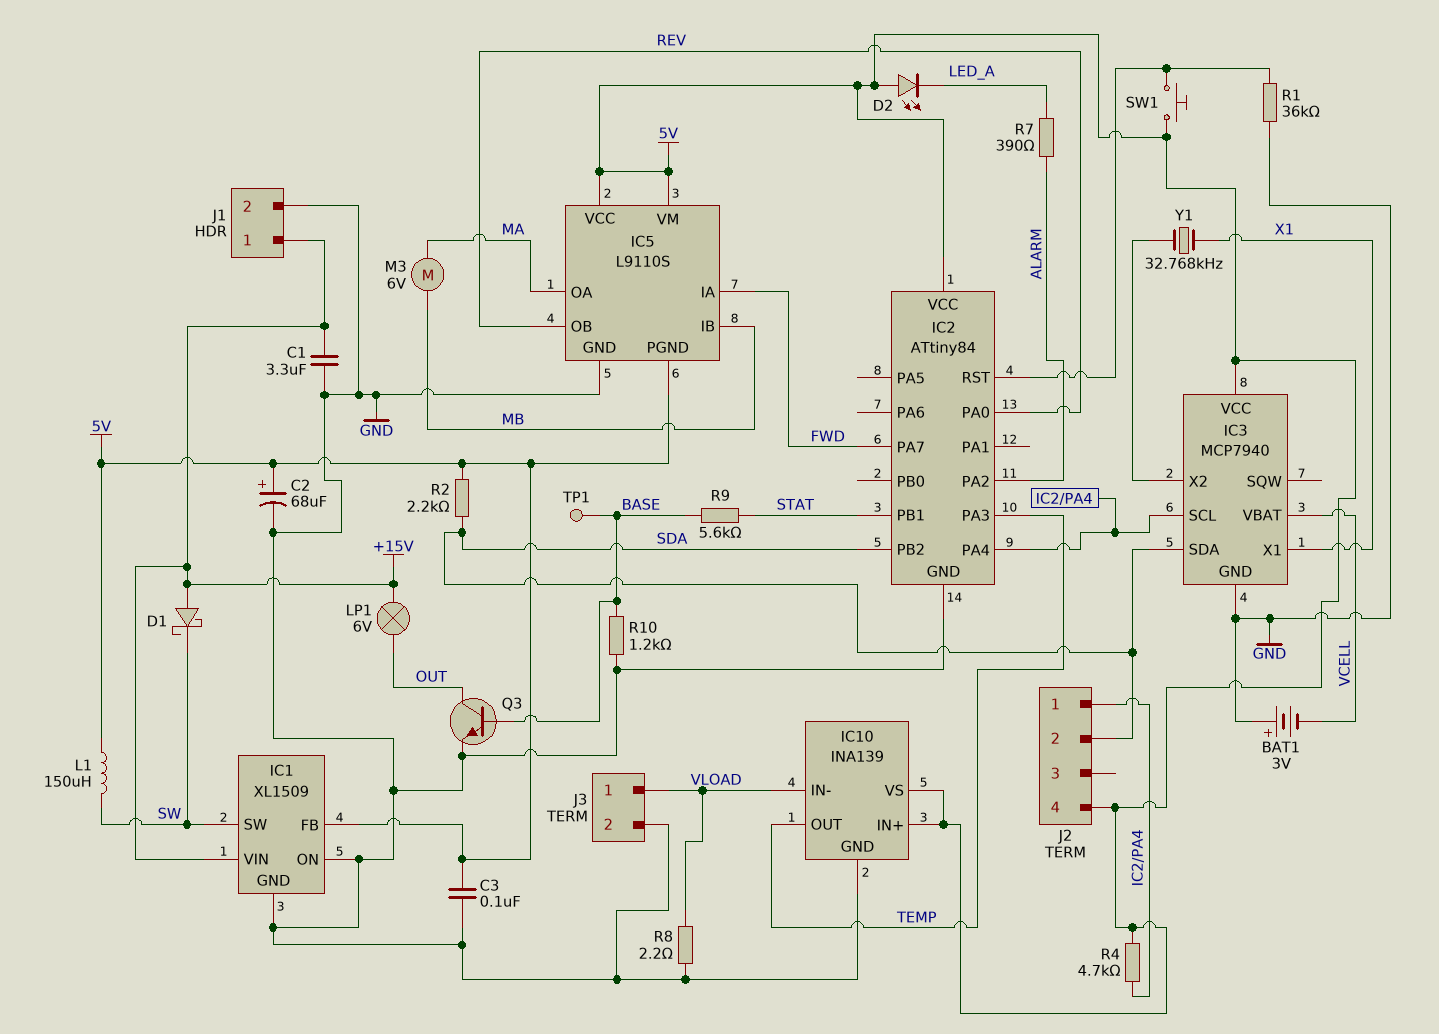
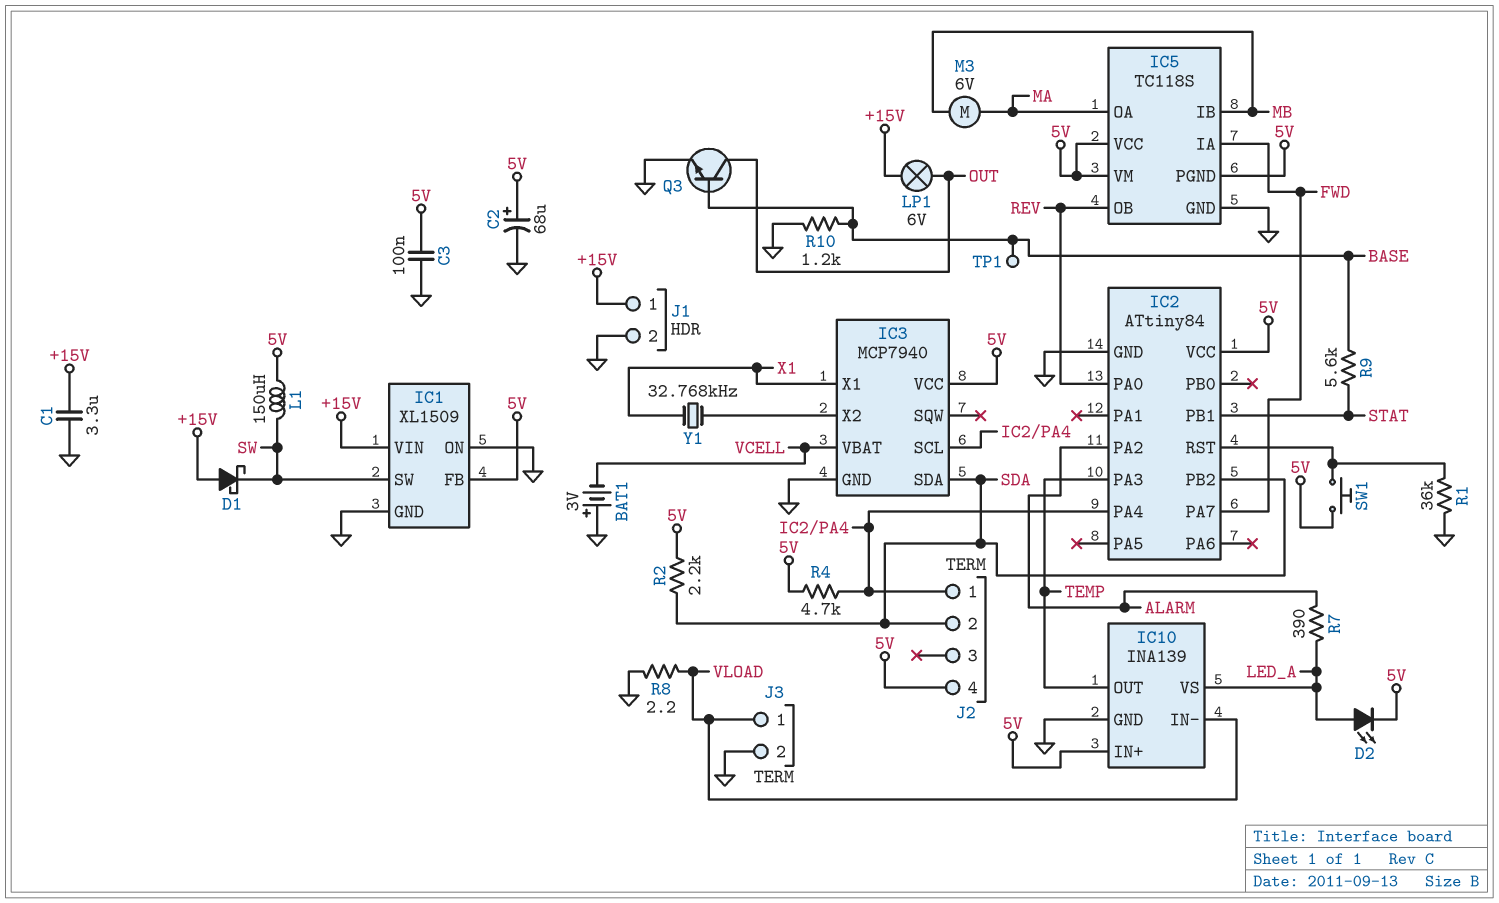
D2: LED (A 5V, K LED_A) -> LED (A LED_A, K 5V)
IC5: L9110S -> TC118S
IC10 pin VS: 5V -> LED_A

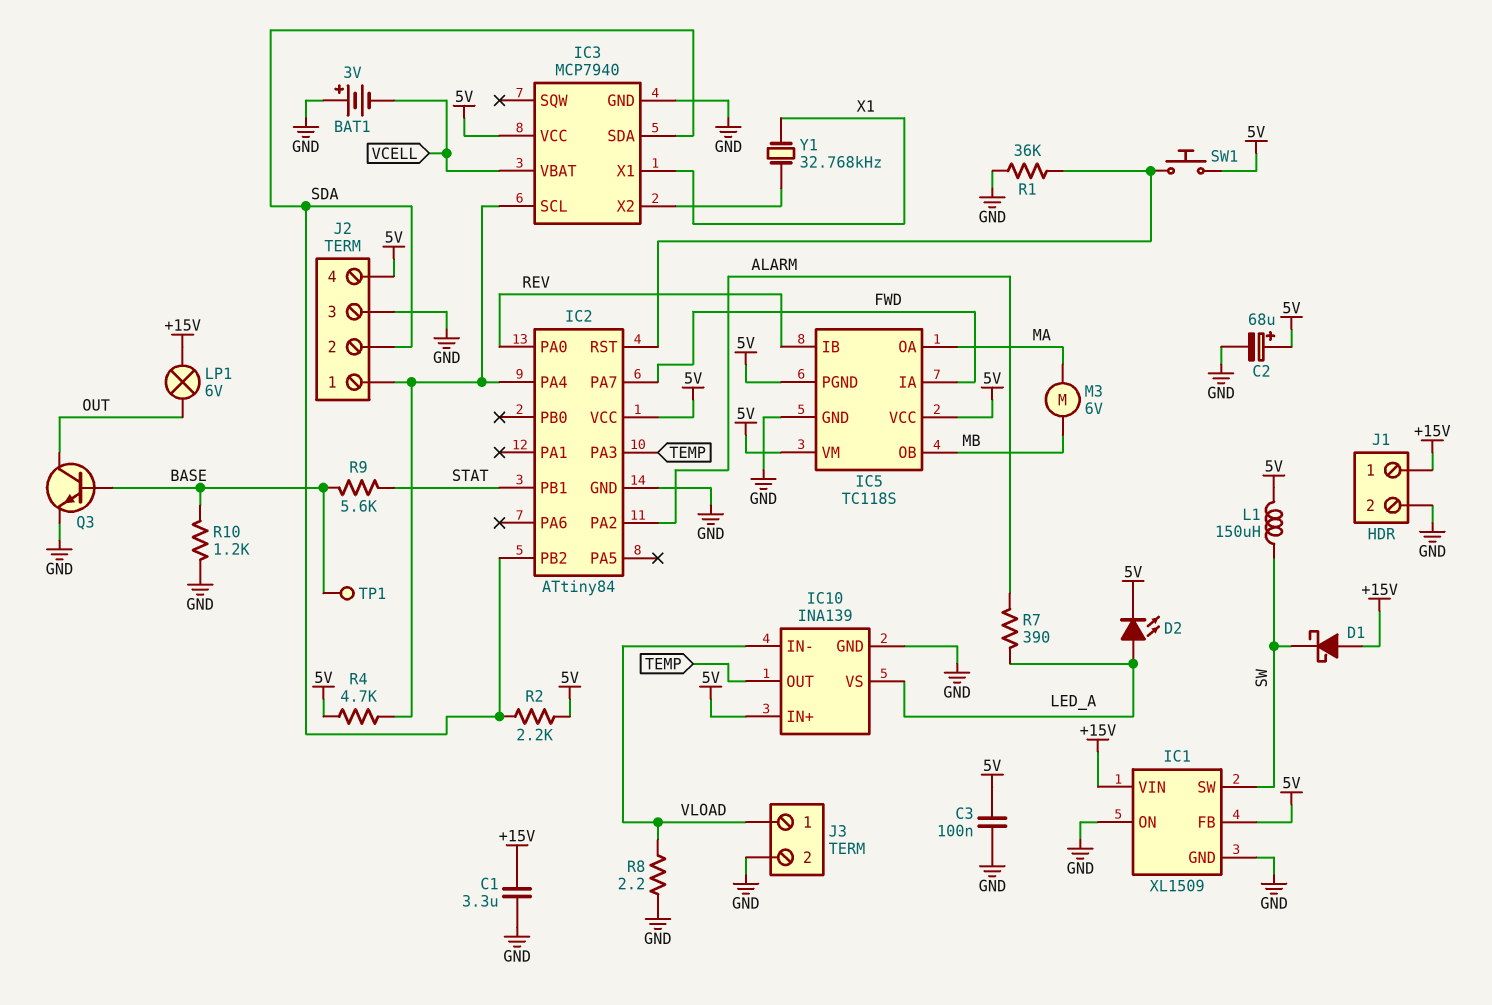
IC5 pin IB: MB -> REV
IC5 pin OB: REV -> MB
J2 pin 3: none -> GND

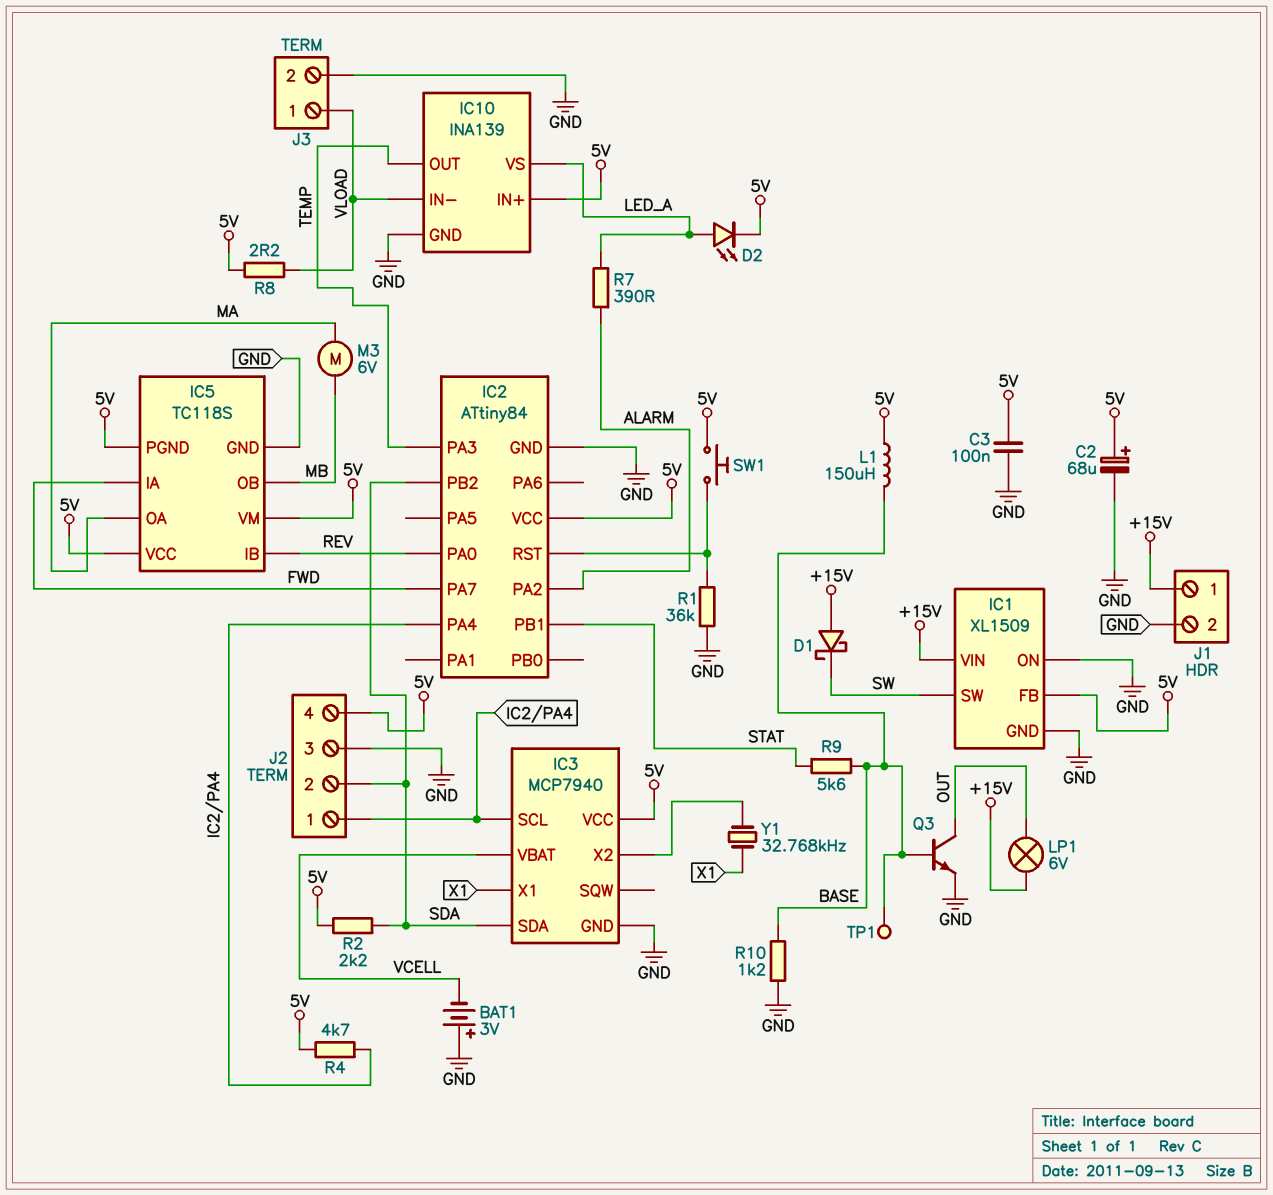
C1: 3.3uF (+15V, GND) -> none
L1: 150uH (5V, SW) -> 150uH (5V, BASE)
R8: 2.2 (GND, VLOAD) -> 2.2 (5V, VLOAD)

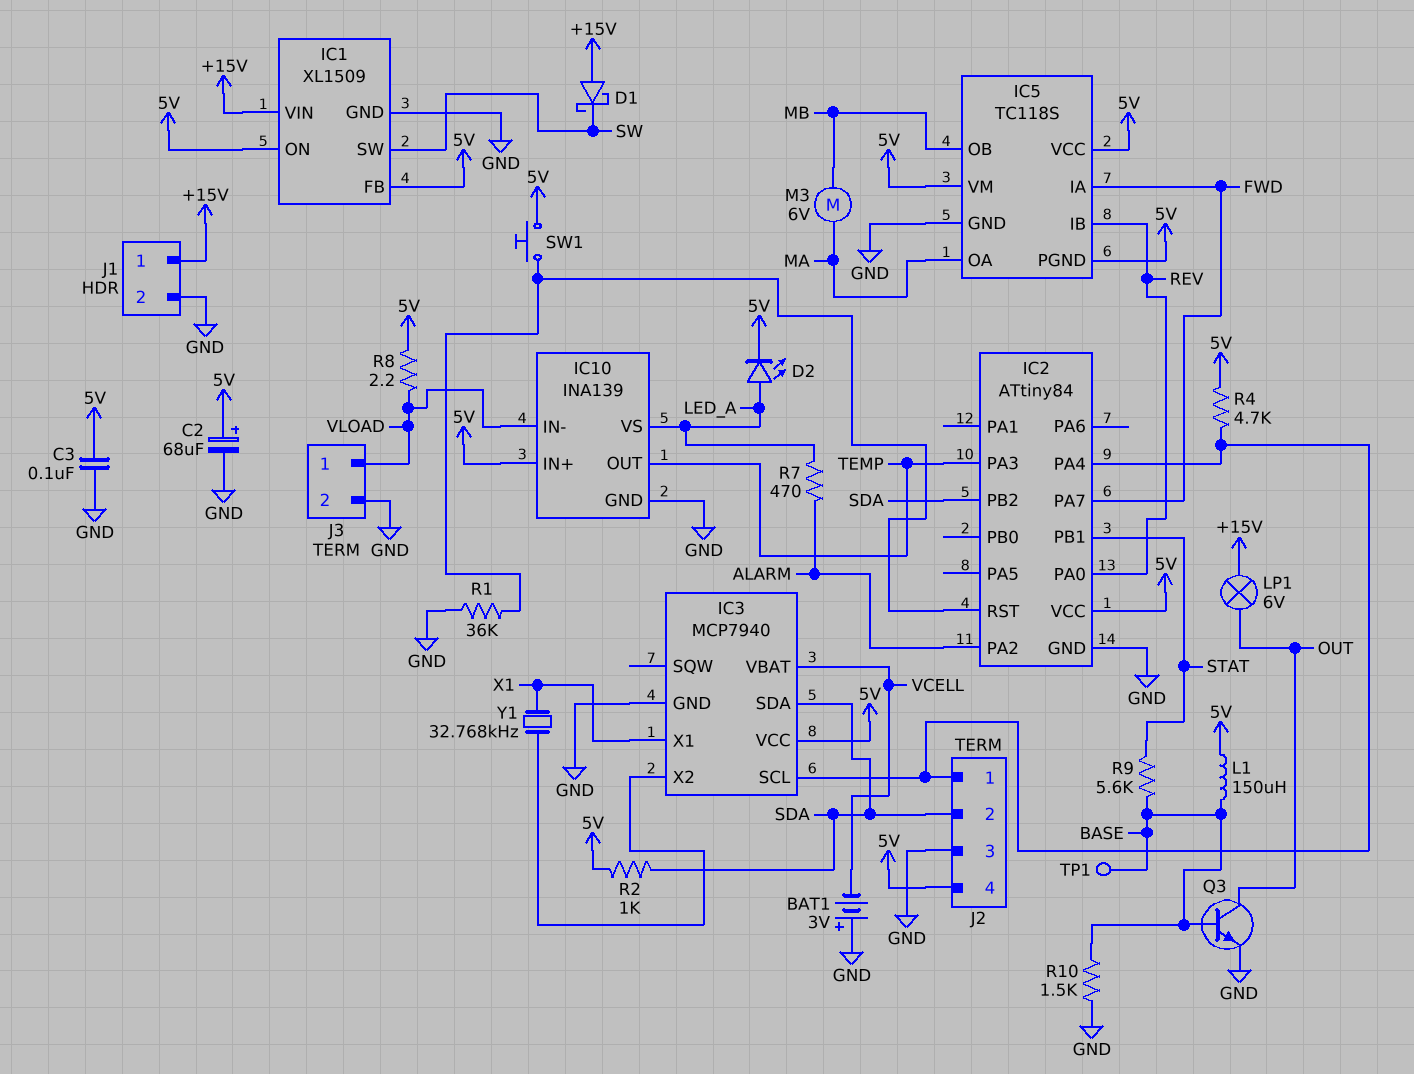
IC1 pin ON: GND -> 5V
R2: 2.2k (5V, SDA) -> 1k (5V, SDA)
R7: 390 (ALARM, LED_A) -> 470 (ALARM, LED_A)
R10: 1.2k (BASE, GND) -> 1.5k (BASE, GND)

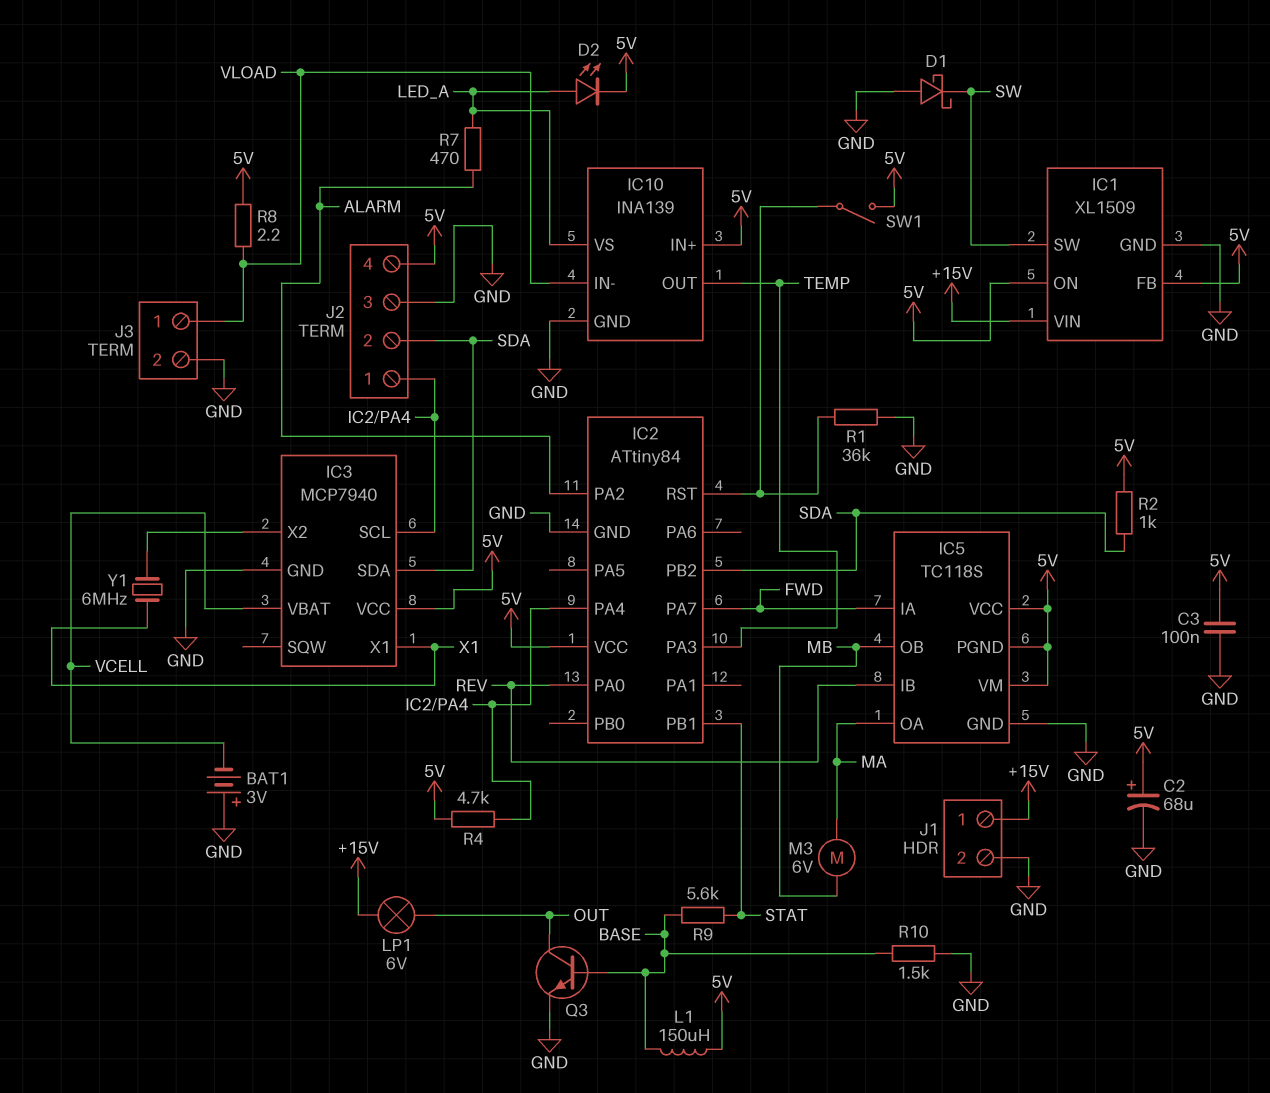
D1: schottky (A +15V, K SW) -> schottky (A GND, K SW)
SW1: button (5V, IC2/RST) -> switch (5V, IC2/RST)
TP1: test point (BASE) -> none
Y1: 32.768kHz (IC3/X2, X1) -> 6MHz (IC3/X2, X1)

